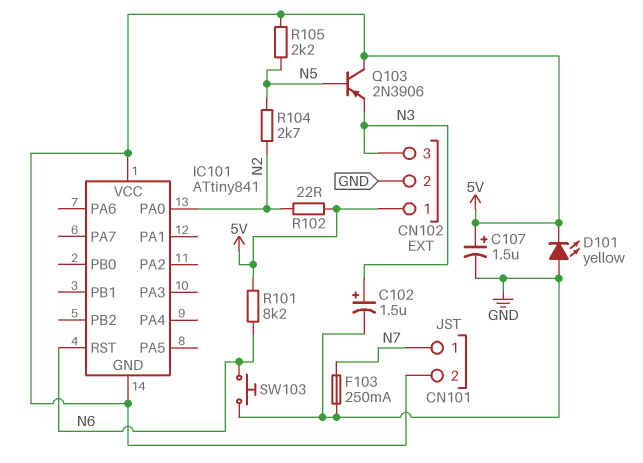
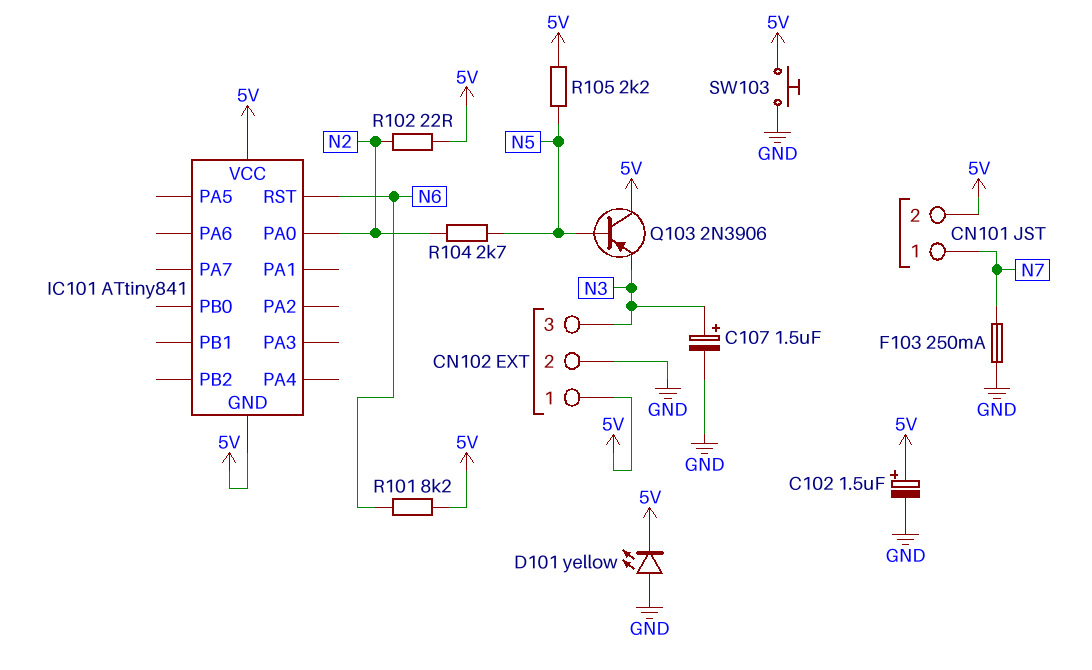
C102: 1.5uF (plus N3, minus GND) -> 1.5uF (plus 5V, minus GND)
C107: 1.5uF (plus 5V, minus GND) -> 1.5uF (plus N3, minus GND)
SW103: button (GND, N6) -> button (5V, GND)

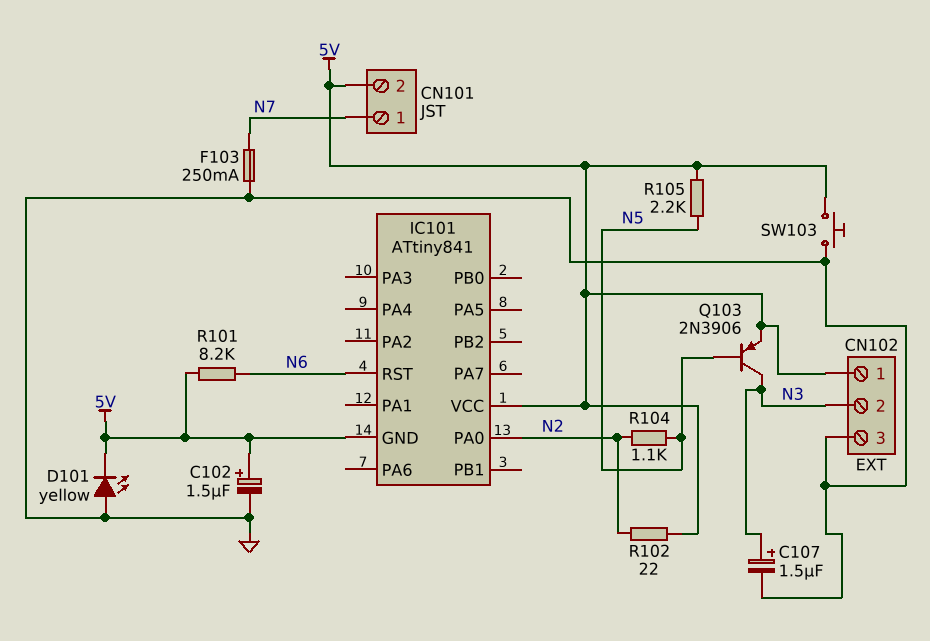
CN102 pin 2: GND -> N3
CN102 pin 3: N3 -> GND
Q103: PNP 2N3906 (B N5, C 5V, E N3) -> PNP 2N3906 (B N5, C N3, E 5V)
R104: 2.7k (N2, N5) -> 1.1k (N2, N5)

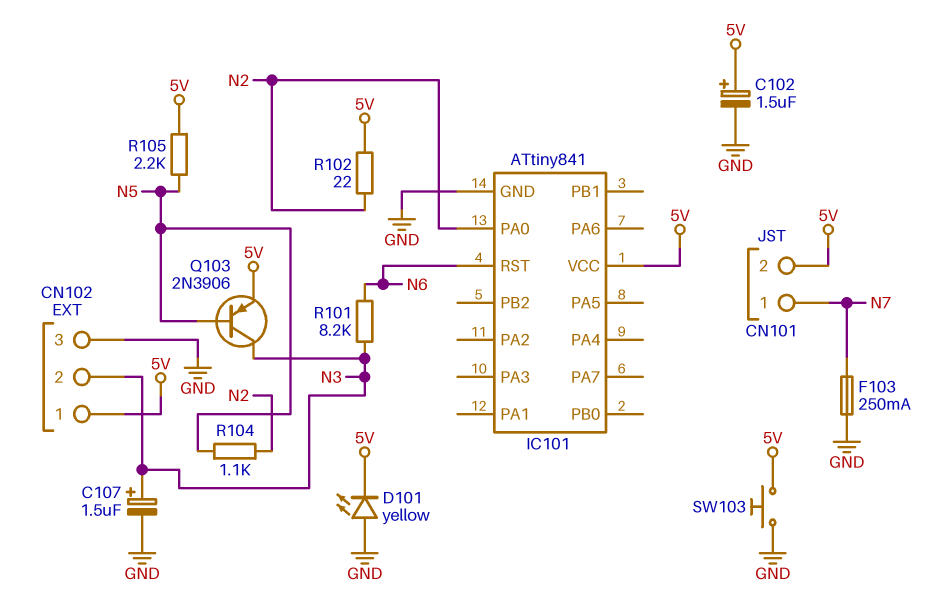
IC101 pin GND: 5V -> GND
R101: 8.2k (5V, N6) -> 8.2k (N3, N6)

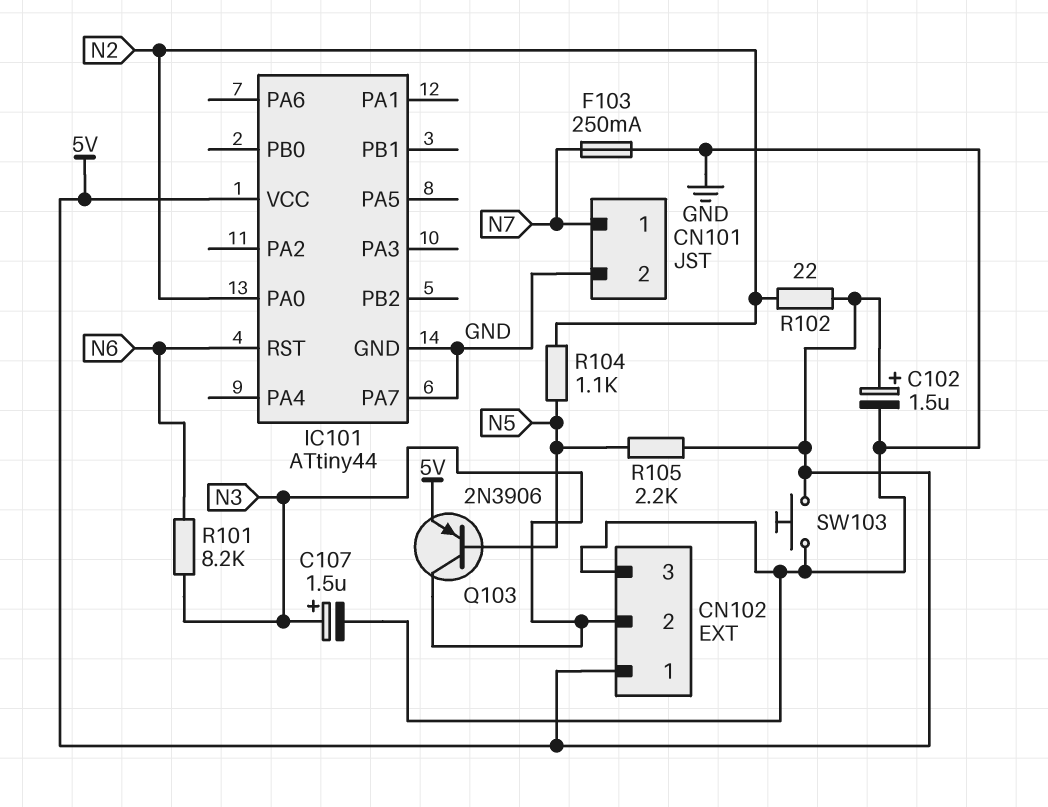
CN101 pin 2: 5V -> GND
D101: LED yellow (A GND, K 5V) -> none
IC101: ATtiny841 -> ATtiny44
IC101 pin PA7: none -> GND

